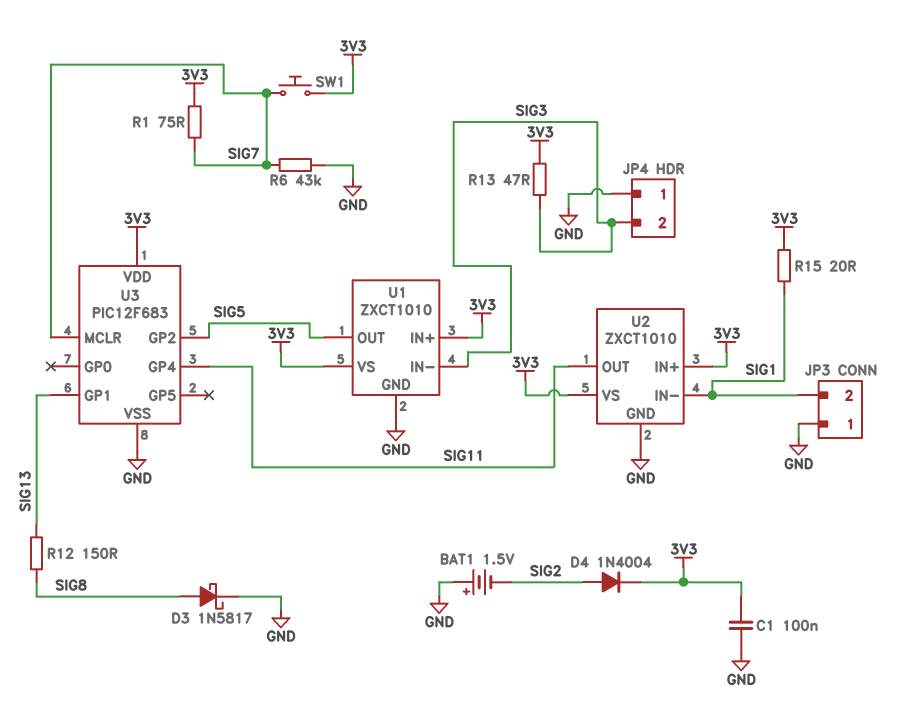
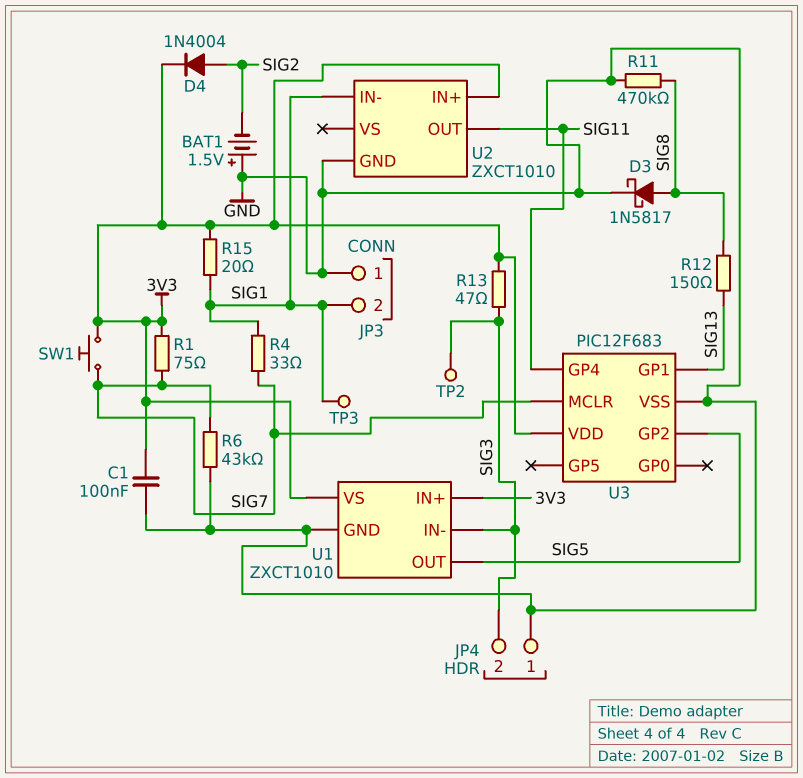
R4: none -> 33 (SIG1, SIG7)
R11: none -> 470k (GND, SIG8)
TP2: none -> test point (SIG3)
TP3: none -> test point (SIG1)
U2 pin VS: 3V3 -> none

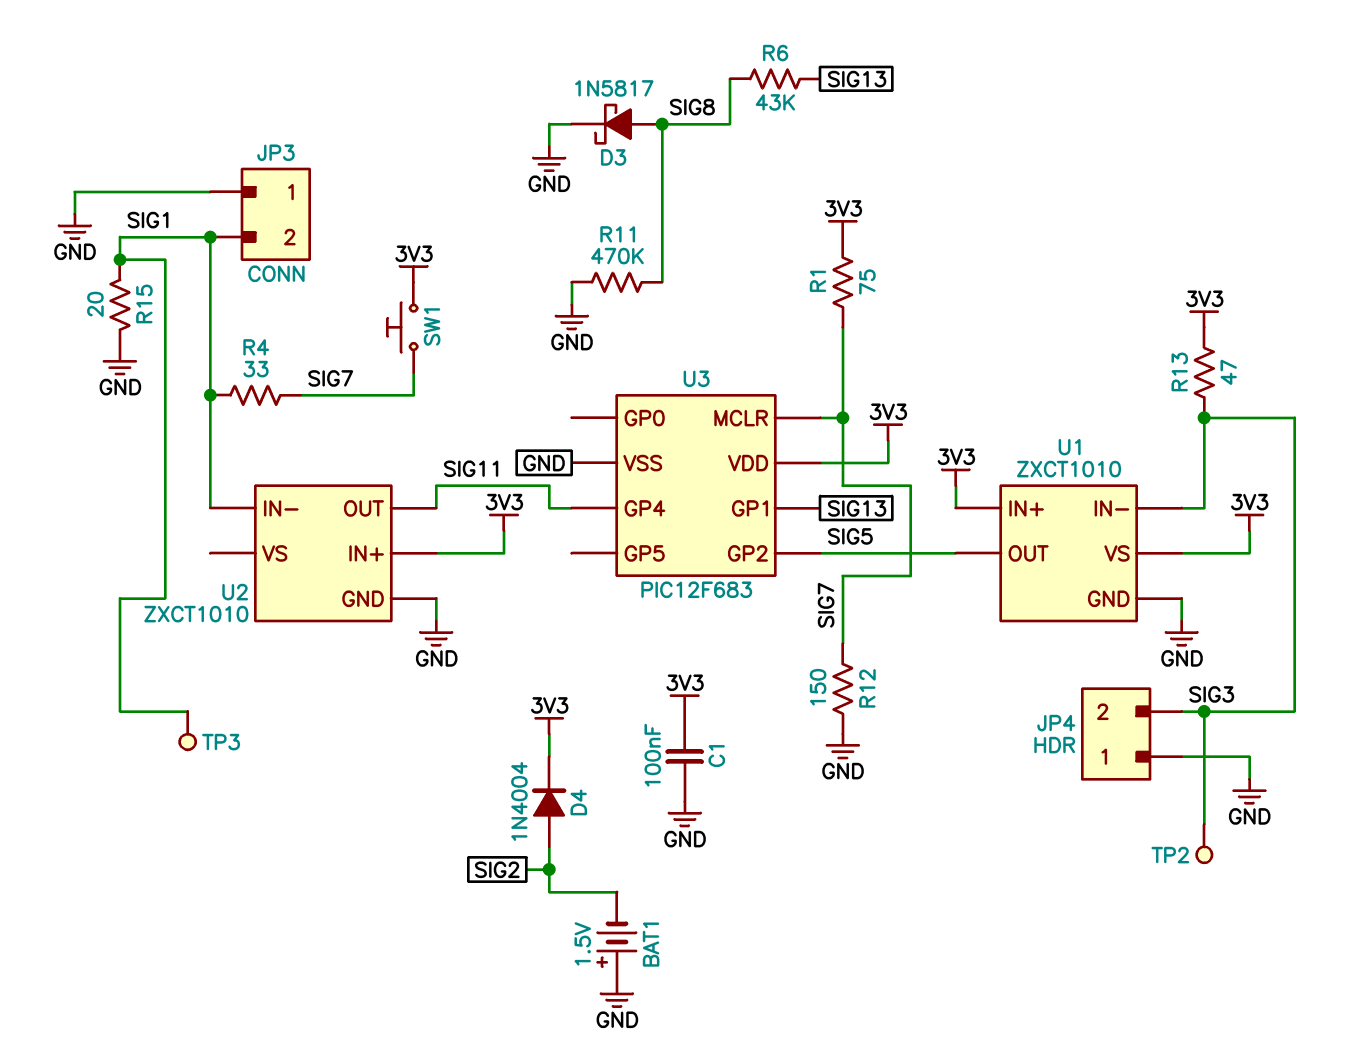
R6: 43k (GND, SIG7) -> 43k (SIG8, SIG13)
R12: 150 (SIG8, SIG13) -> 150 (GND, SIG7)
R15: 20 (3V3, SIG1) -> 20 (GND, SIG1)

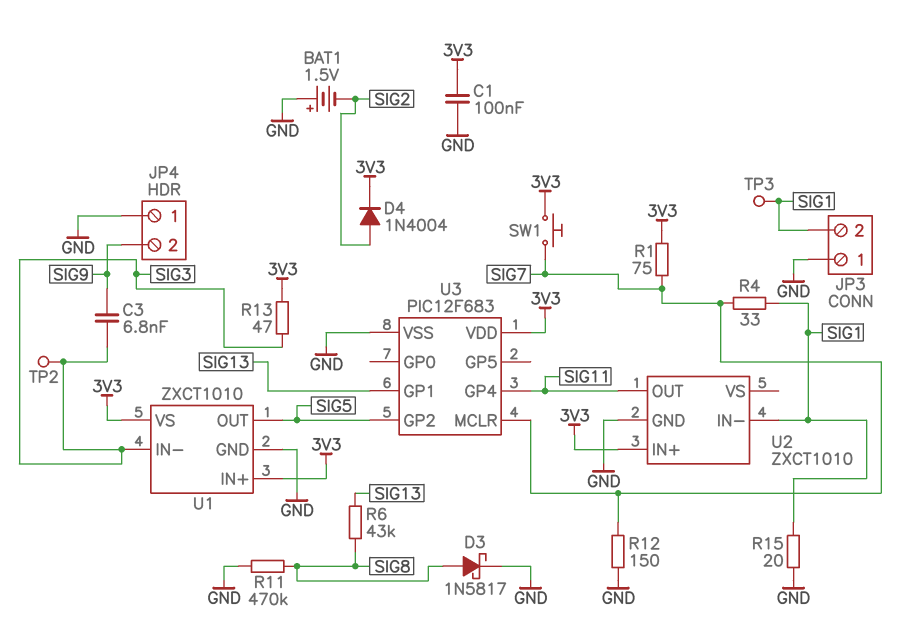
C3: none -> 6.8nF (SIG3, SIG9)
JP4 pin 2: SIG3 -> SIG9

